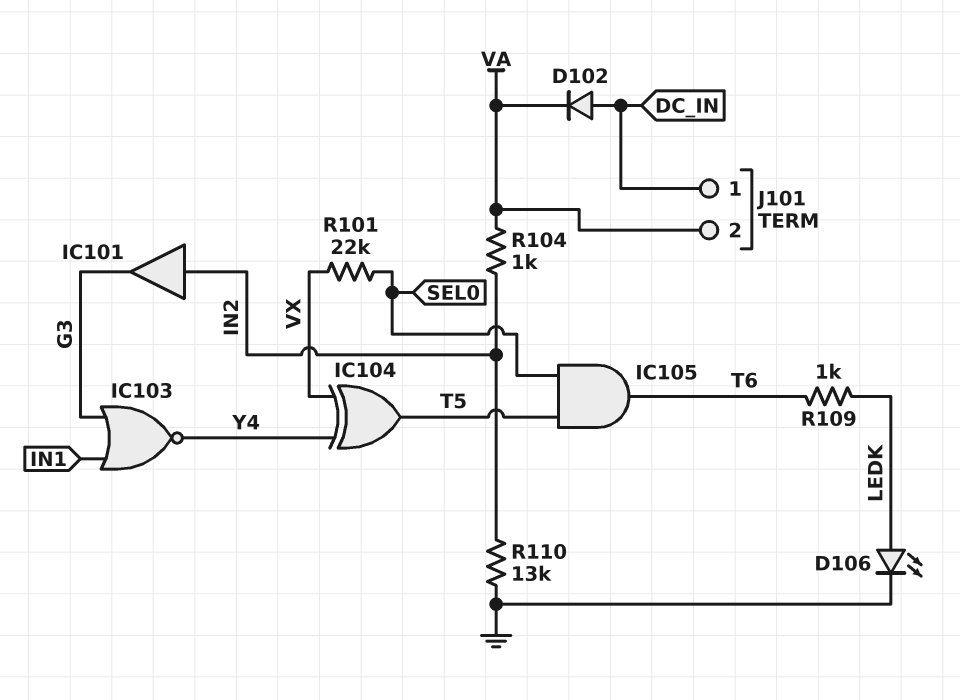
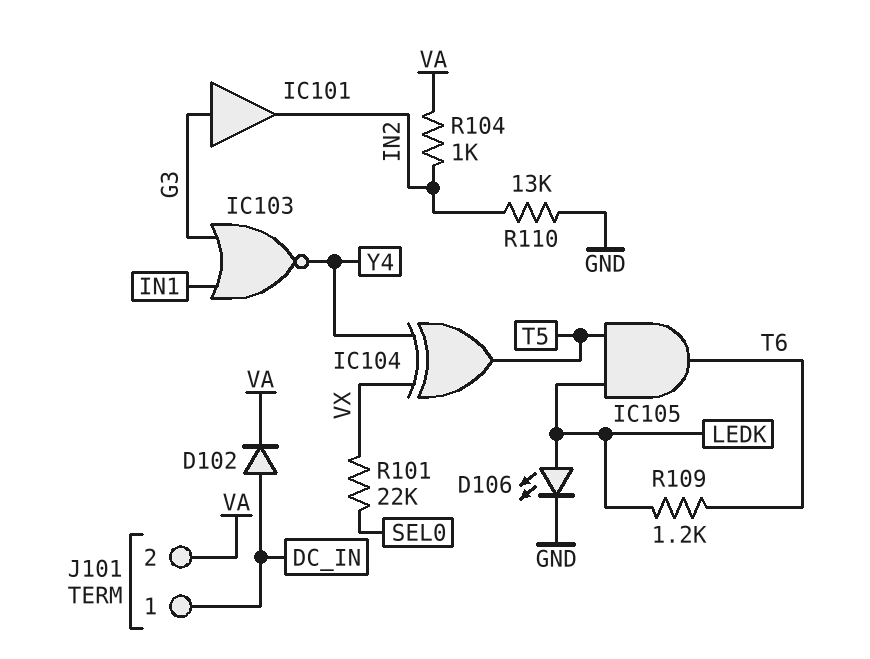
IC101: buffer (in IN2, out G3) -> buffer (in G3, out IN2)
IC105: AND (in SEL0, in T5, out T6) -> AND (in LEDK, in T5, out T6)
R109: 1k (LEDK, T6) -> 1.2k (LEDK, T6)

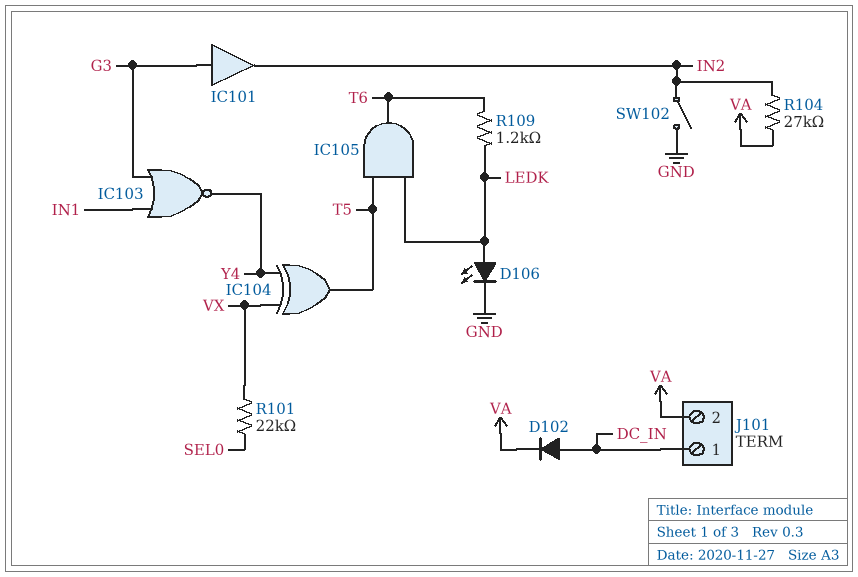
R104: 1k (IN2, VA) -> 27k (IN2, VA)
R110: 13k (GND, IN2) -> none
SW102: none -> switch (GND, IN2)

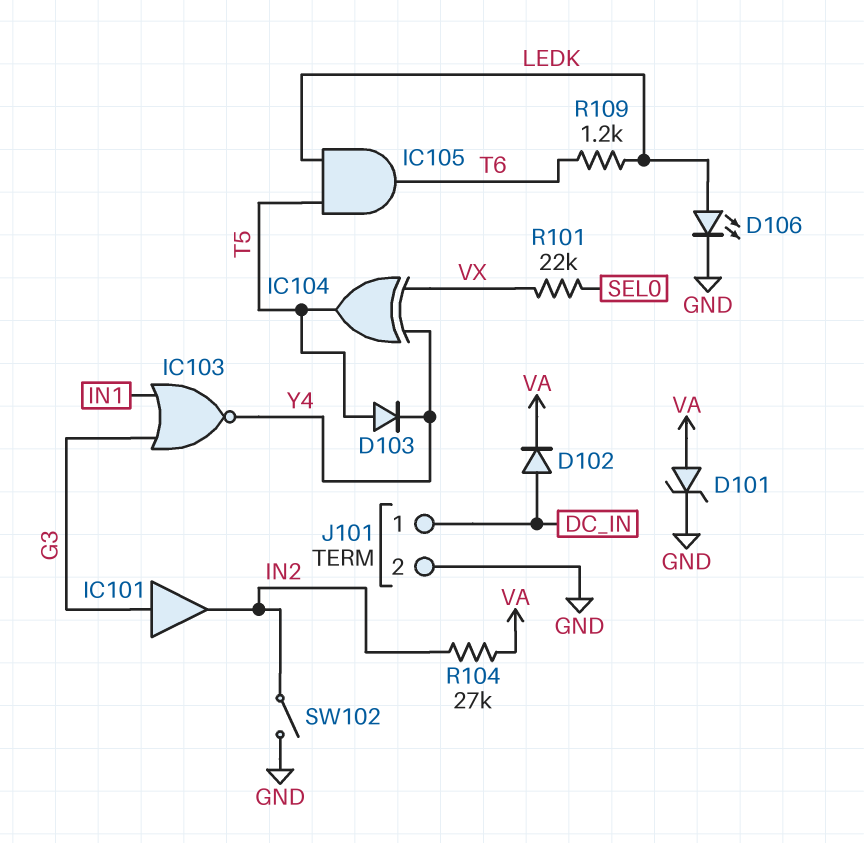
D101: none -> zener (A VA, K GND)
D103: none -> diode (A T5, K Y4)
J101 pin 2: VA -> GND

